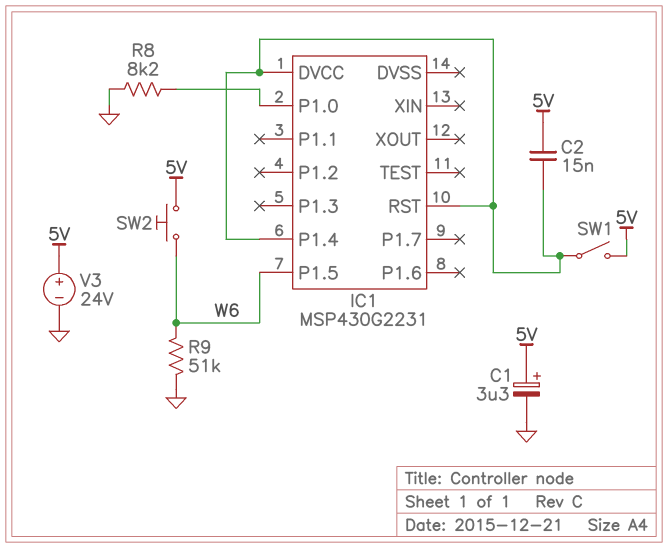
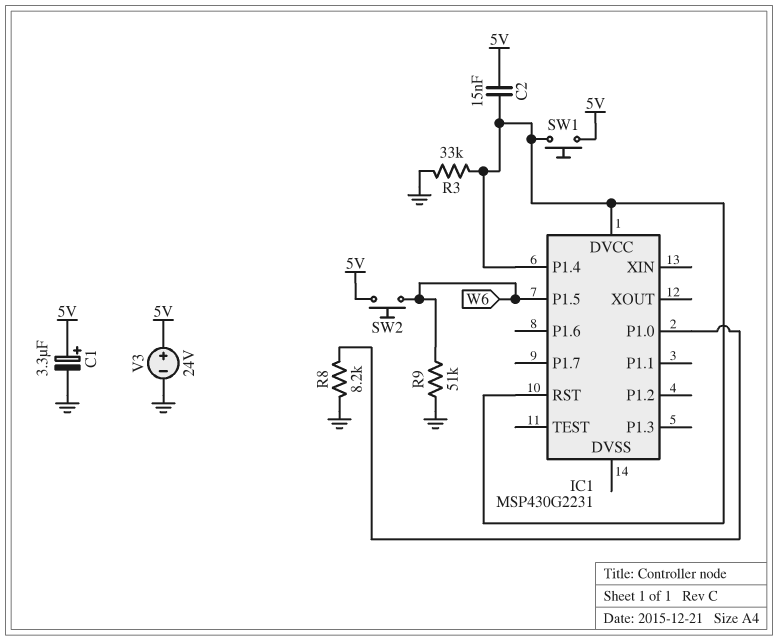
R3: none -> 33k (GND, IC1/DVCC)
SW1: switch (5V, IC1/DVCC) -> button (5V, IC1/DVCC)

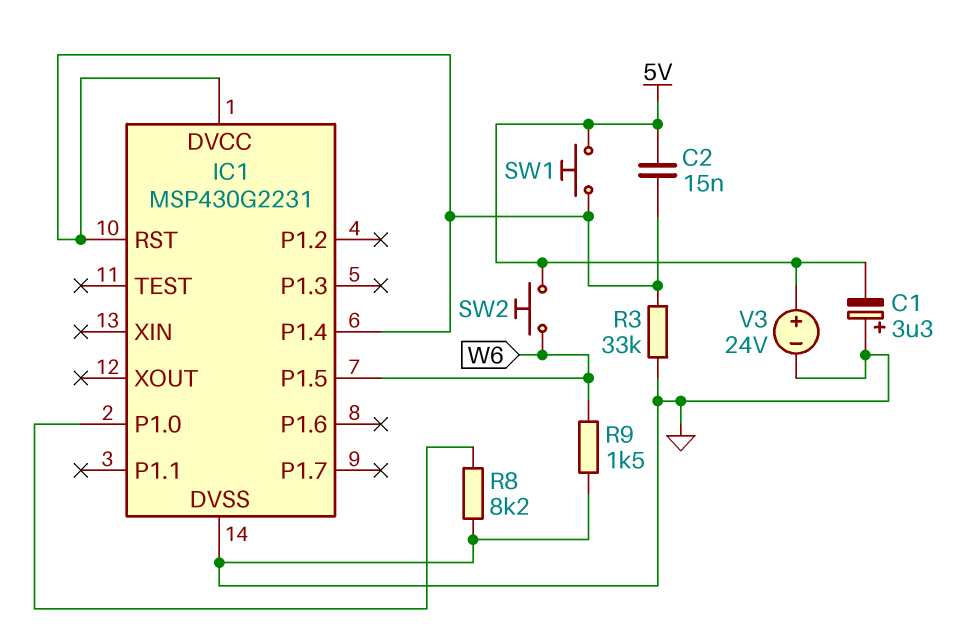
C1: 3.3uF (plus 5V, minus GND) -> 3.3uF (plus GND, minus 5V)
IC1 pin DVSS: none -> GND
R9: 51k (GND, W6) -> 1.5k (GND, W6)

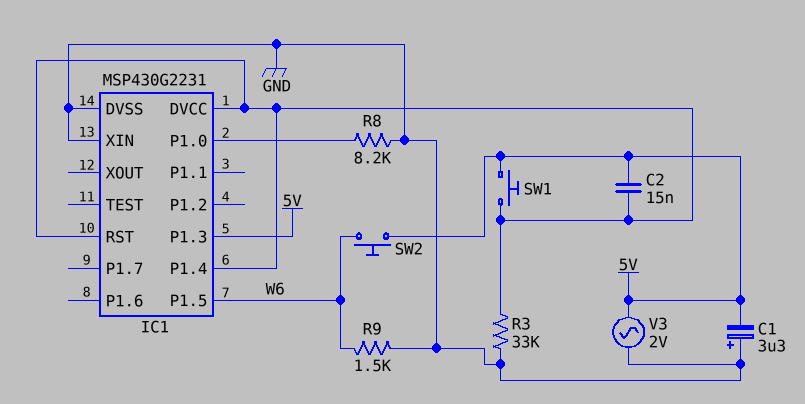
IC1 pin P1.3: none -> 5V
IC1 pin XIN: none -> GND
V3: 24V (plus 5V, minus GND) -> AC 2V (5V, GND)

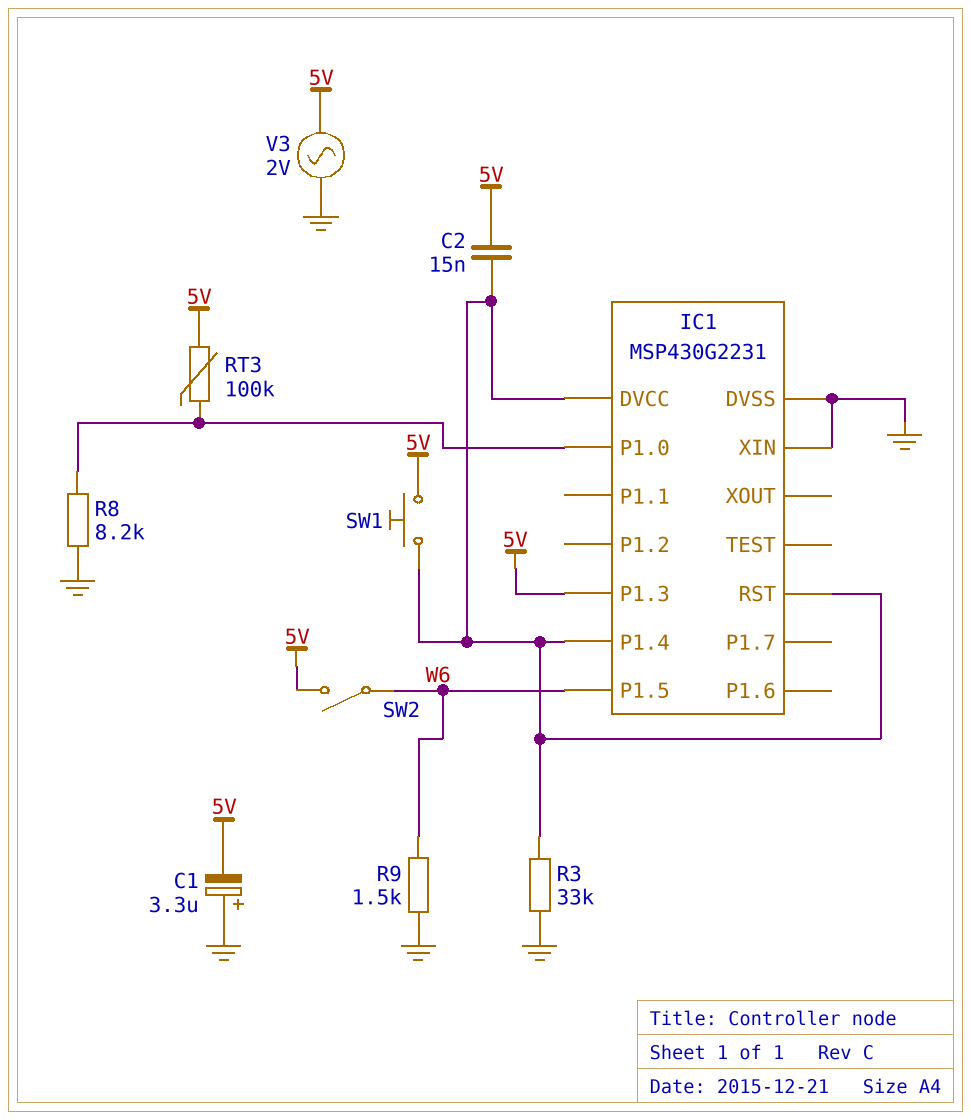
RT3: none -> 100k (5V, IC1/P1.0)
SW2: button (5V, W6) -> switch (5V, W6)

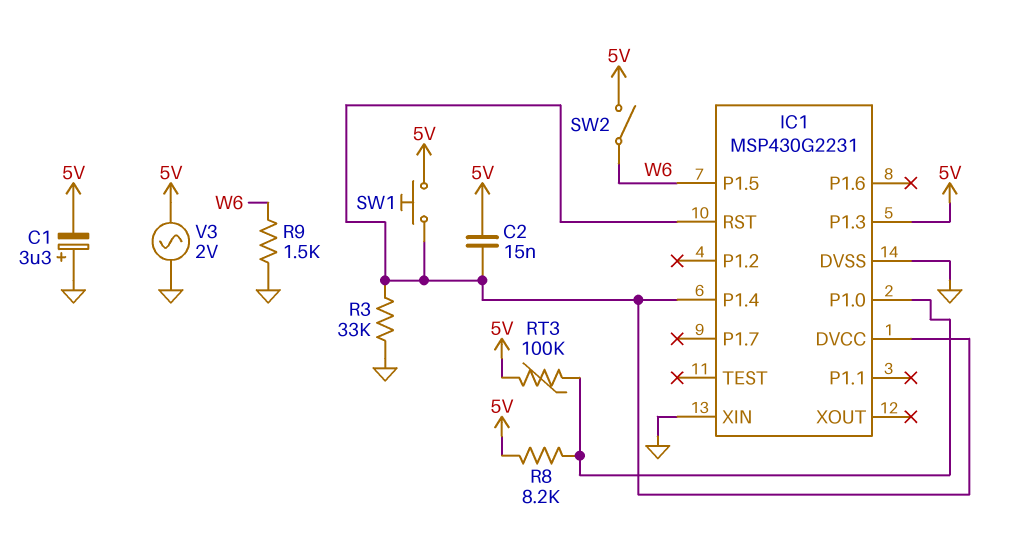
R8: 8.2k (GND, IC1/P1.0) -> 8.2k (5V, IC1/P1.0)

